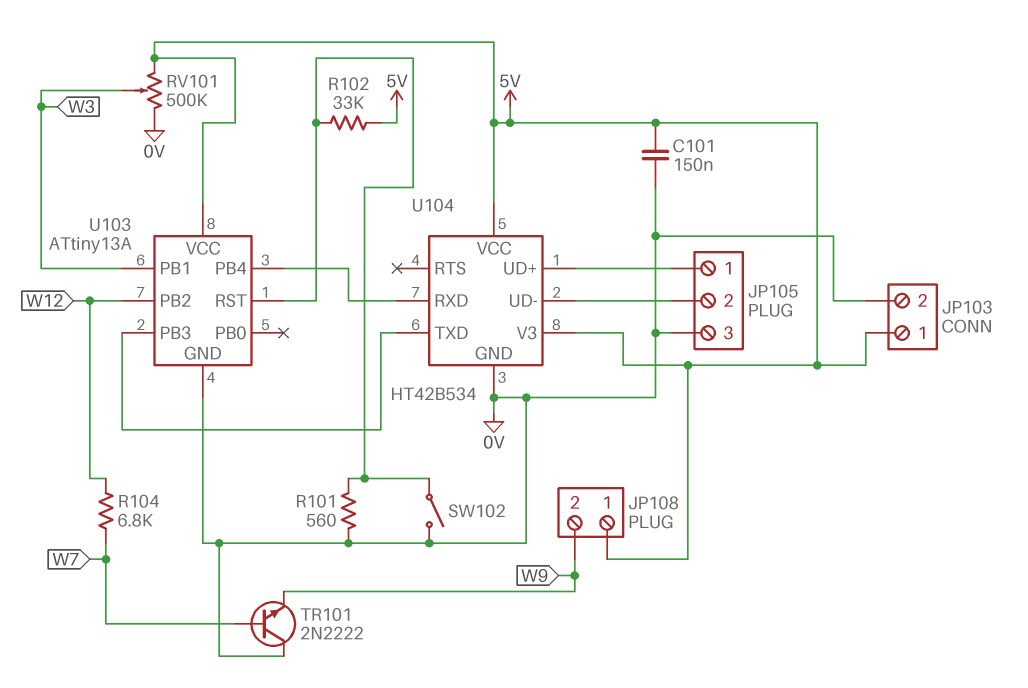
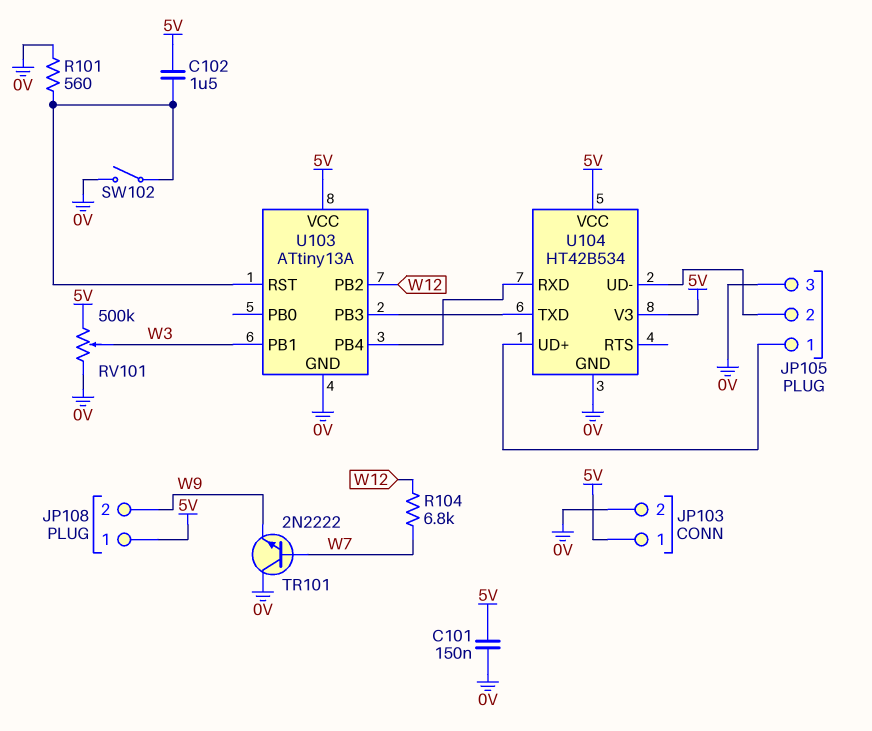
C102: none -> 1.5uF (5V, U103/RST)
R102: 33k (5V, U103/RST) -> none

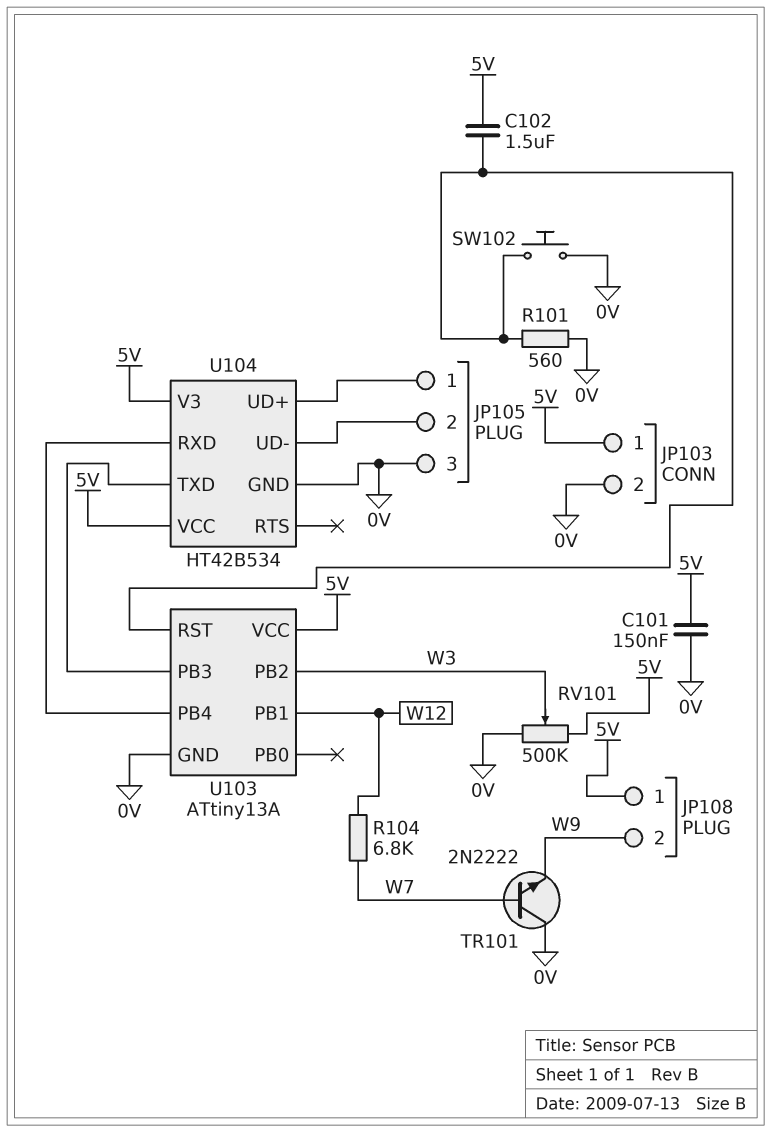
SW102: switch (0V, U103/RST) -> button (0V, U103/RST)
U103 pin PB1: W3 -> W12
U103 pin PB2: W12 -> W3

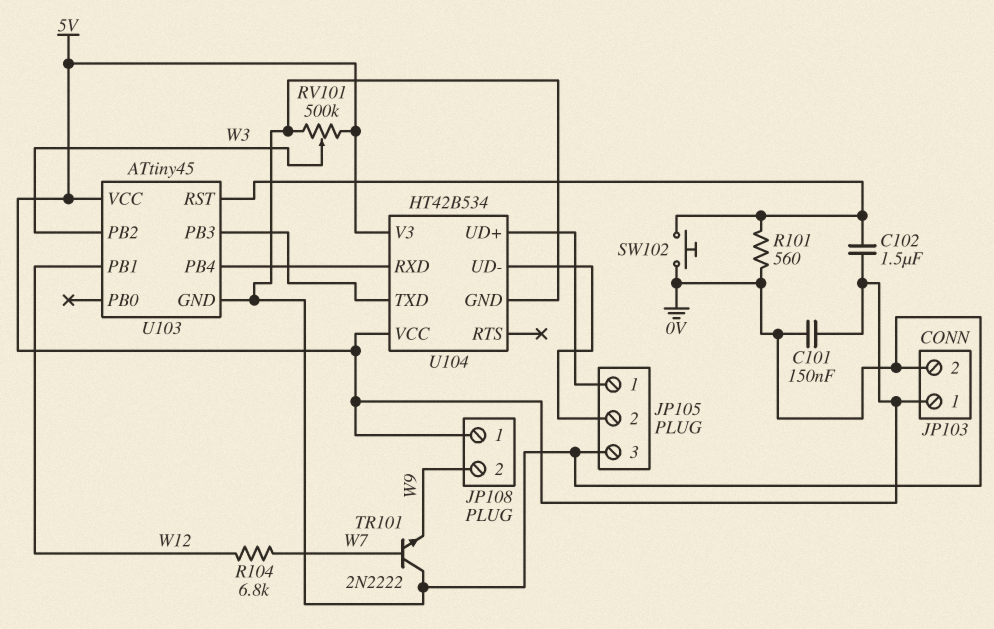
U103: ATtiny13A -> ATtiny45

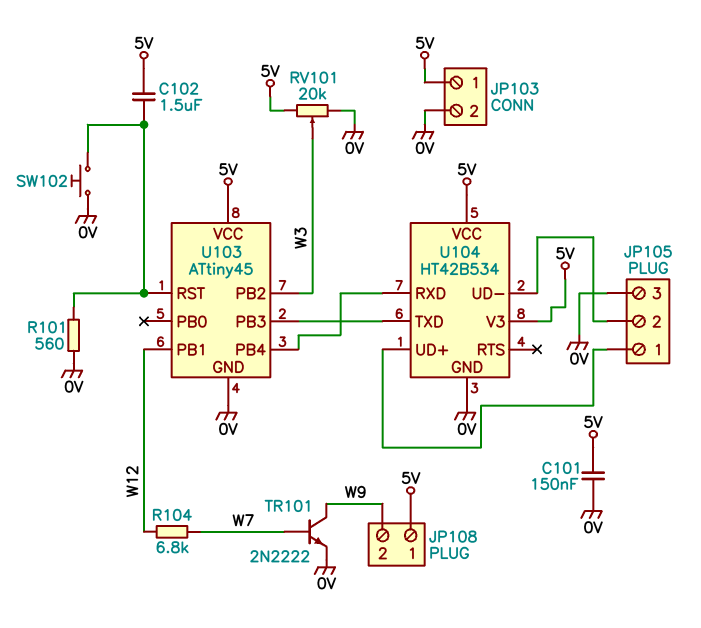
RV101: 500k (0V, 5V, wiper W3) -> 20k (0V, 5V, wiper W3)
TR101: NPN 2N2222 (B W7, C 0V, E W9) -> NPN 2N2222 (B W7, C W9, E 0V)

